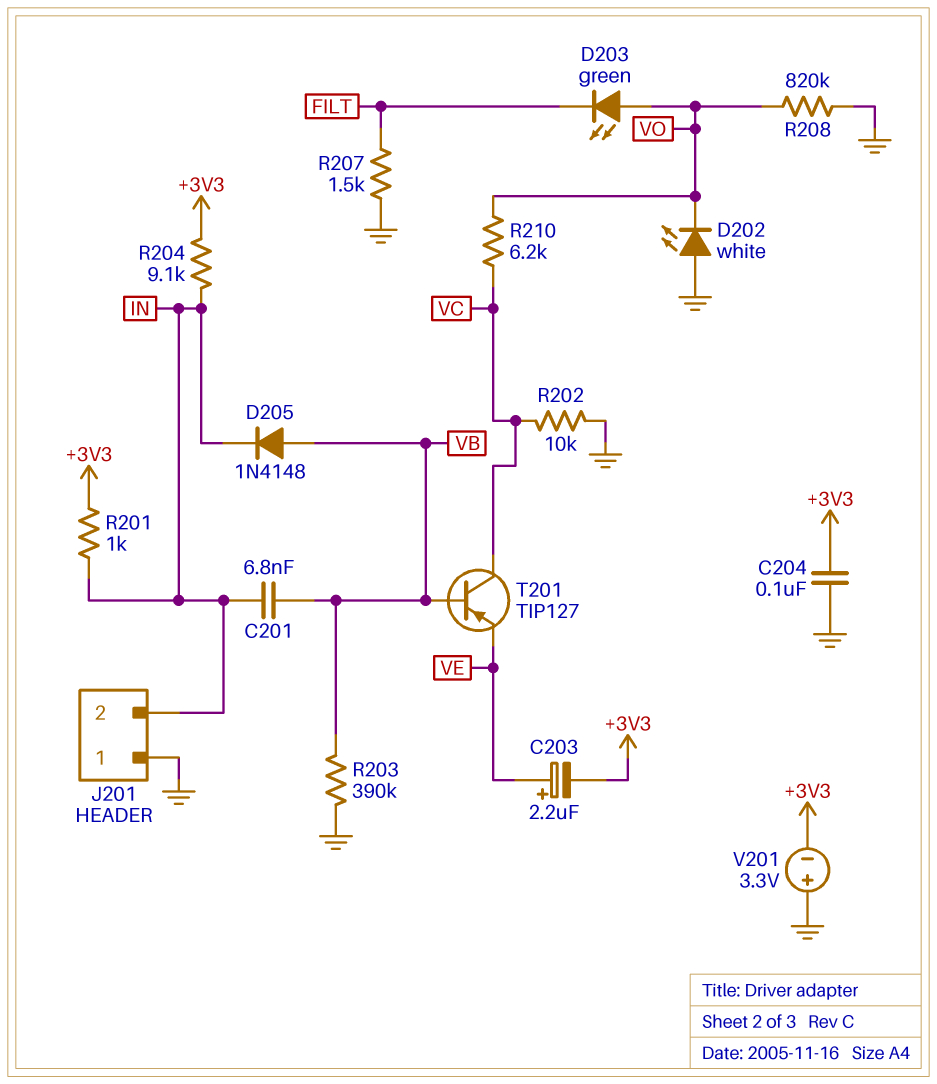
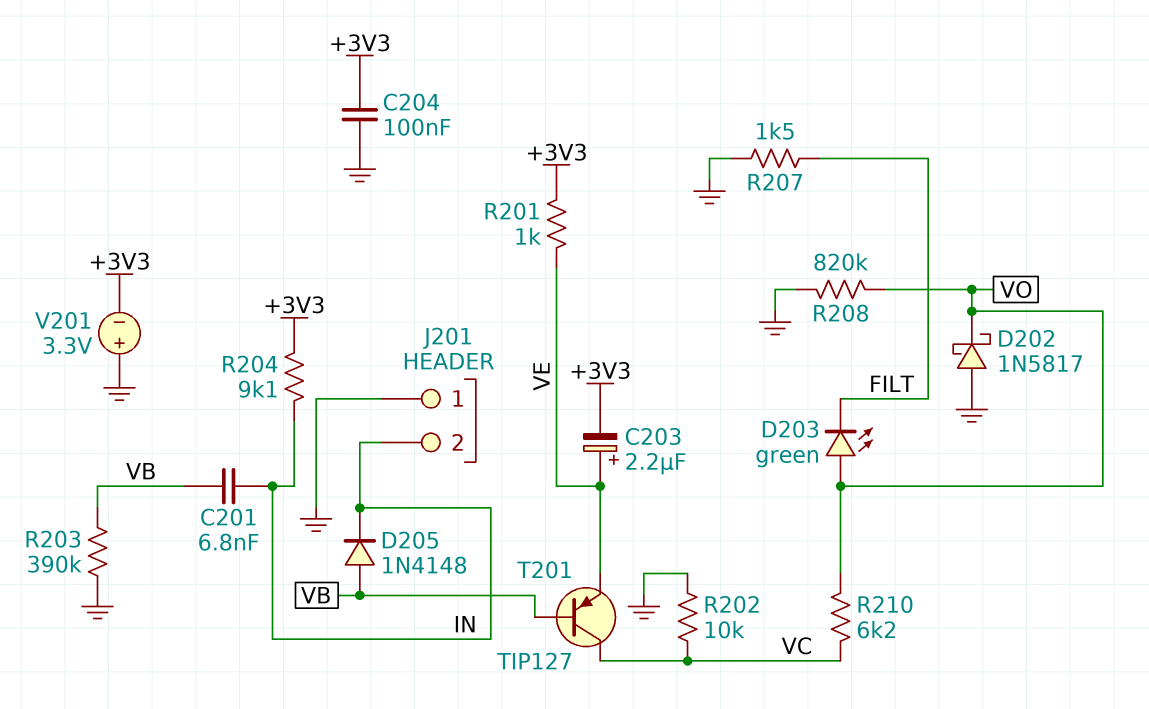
D202: LED white (A GND, K VO) -> schottky 1N5817 (A GND, K VO)
R201: 1k (+3V3, IN) -> 1k (+3V3, VE)

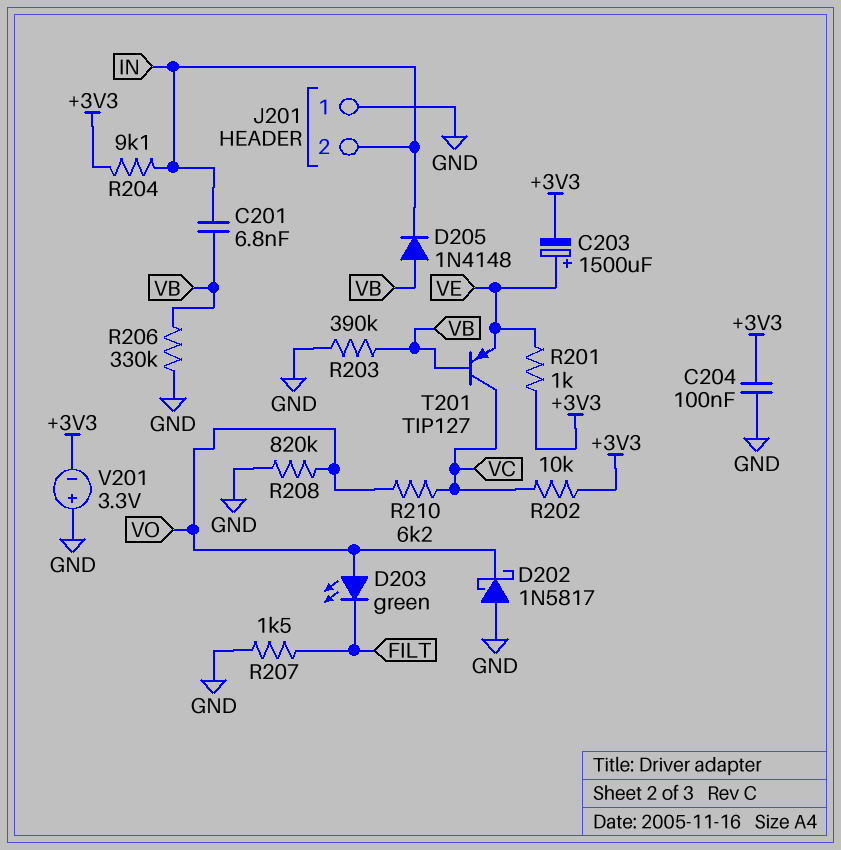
C203: 2.2uF (plus VE, minus +3V3) -> 1500uF (plus VE, minus +3V3)
R202: 10k (GND, VC) -> 10k (+3V3, VC)
R206: none -> 330k (GND, VB)

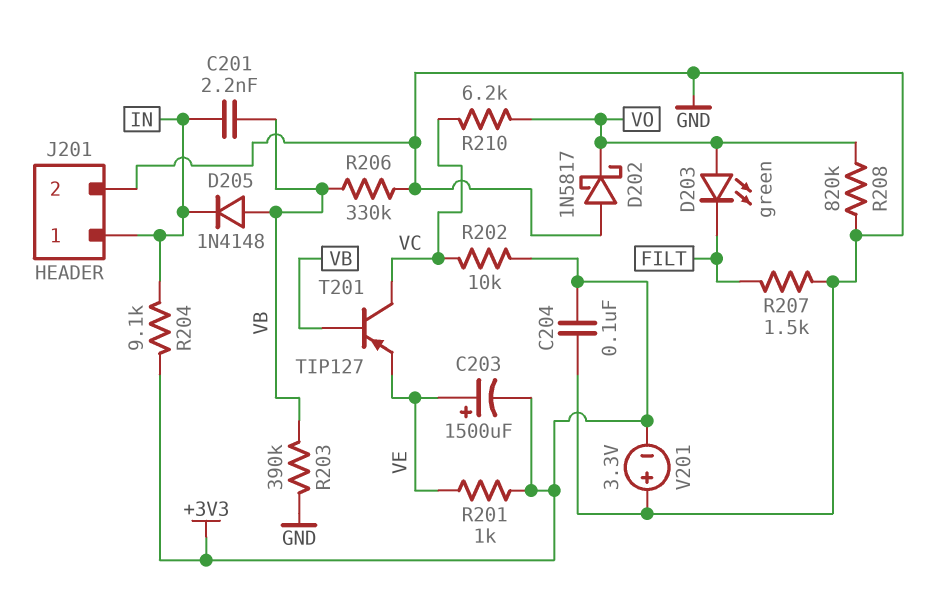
C201: 6.8nF (IN, VB) -> 2.2nF (IN, VB)
J201 pin 1: GND -> IN
J201 pin 2: IN -> GND

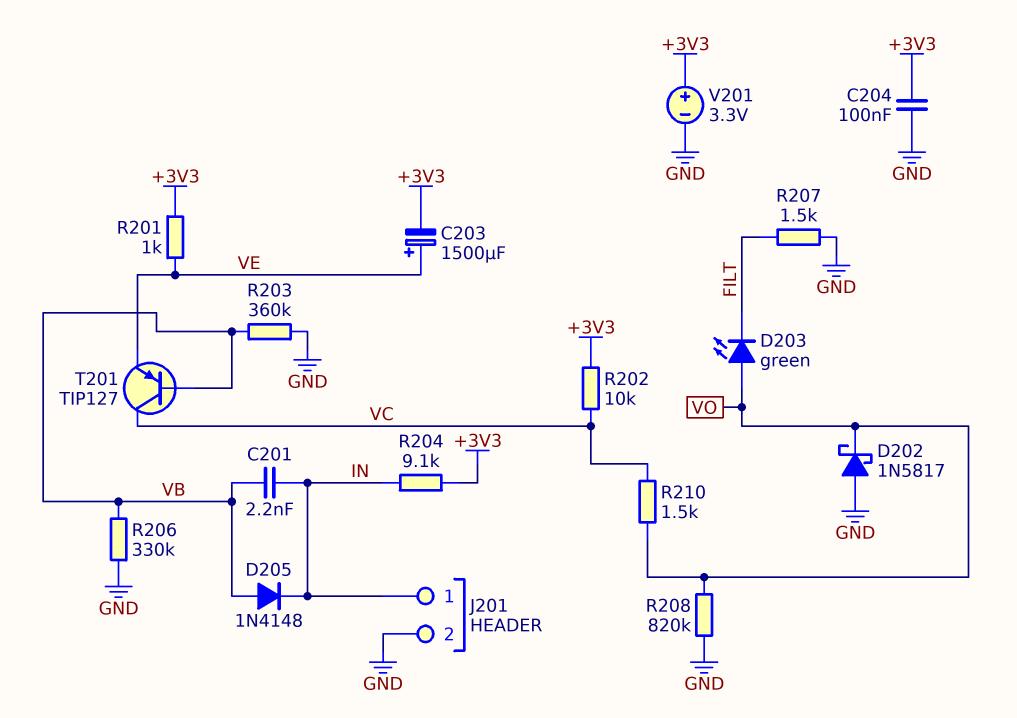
R203: 390k (GND, VB) -> 360k (GND, VB)
R210: 6.2k (VC, VO) -> 1.5k (VC, VO)
V201: 3.3V (plus GND, minus +3V3) -> 3.3V (plus +3V3, minus GND)

